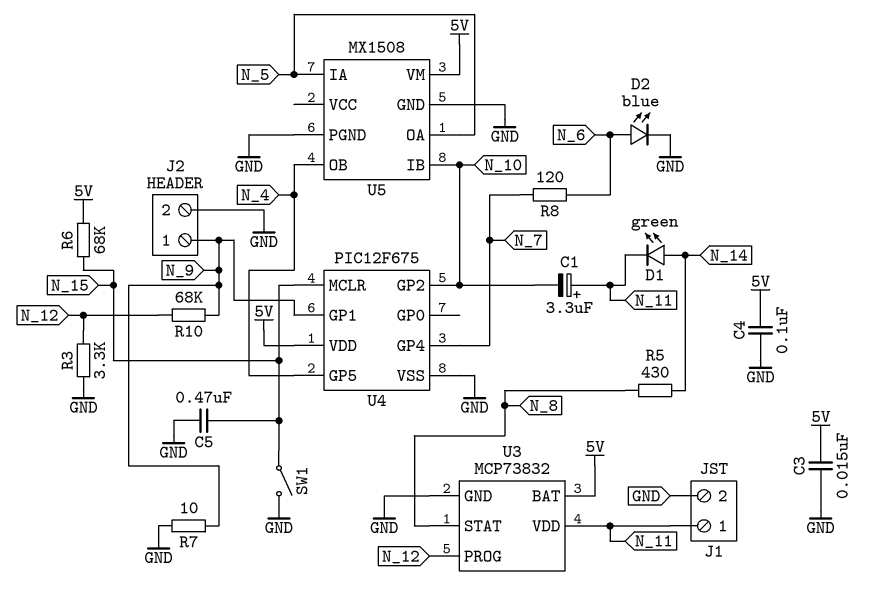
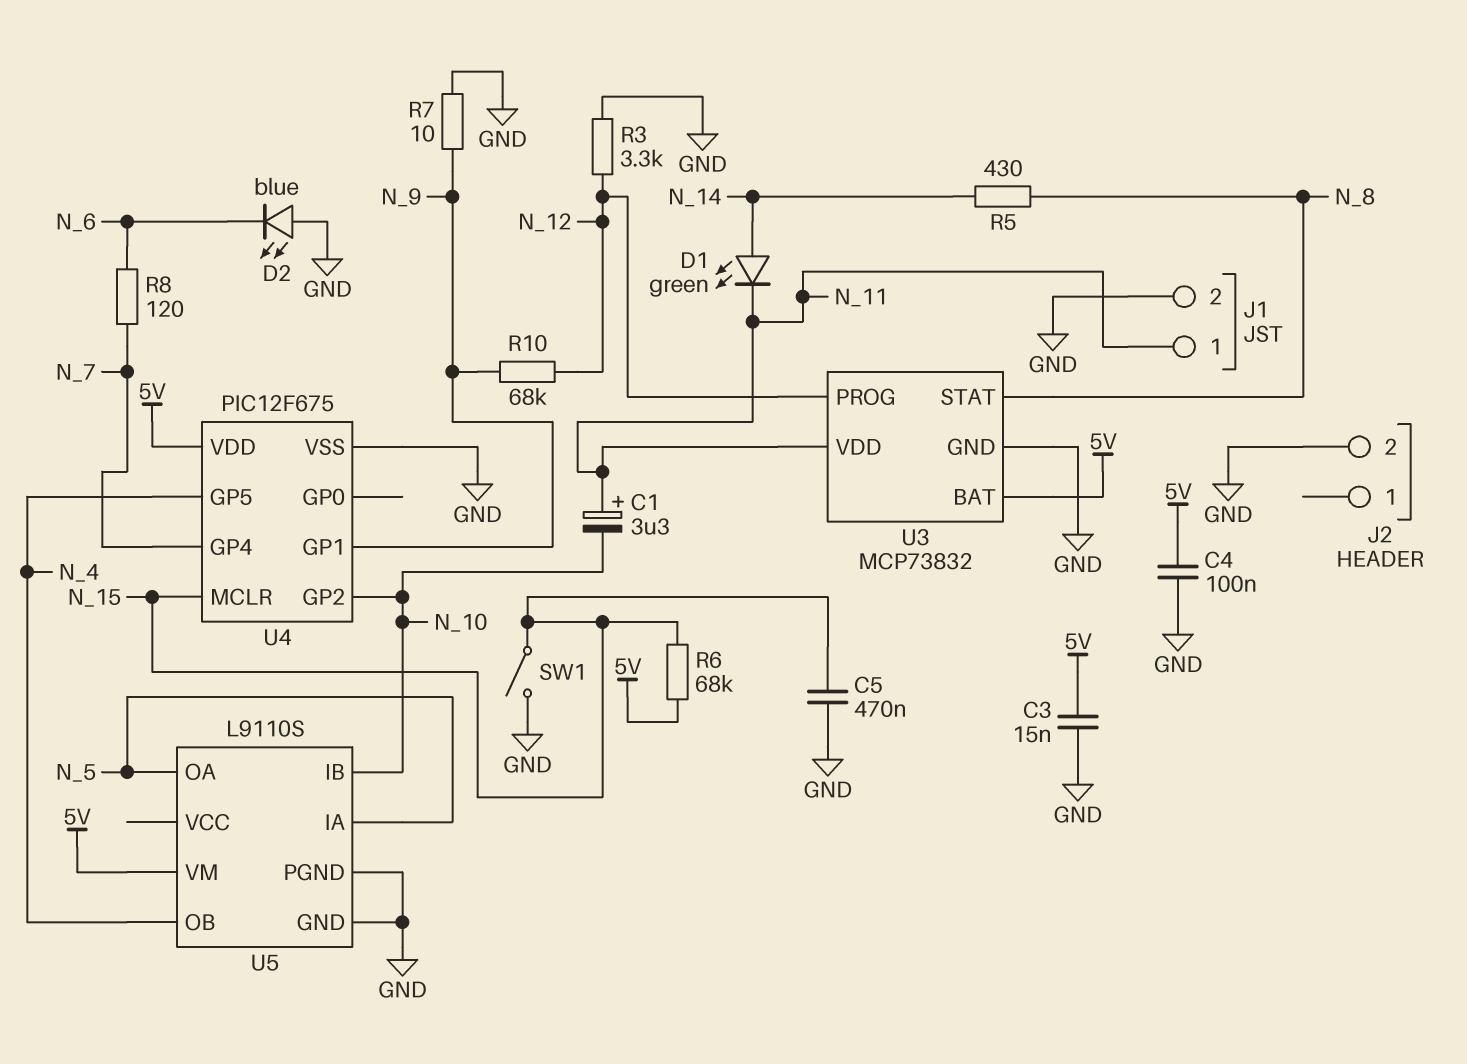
D2: LED blue (A N_6, K GND) -> LED blue (A GND, K N_6)
J2 pin 1: N_9 -> none
U5: MX1508 -> L9110S

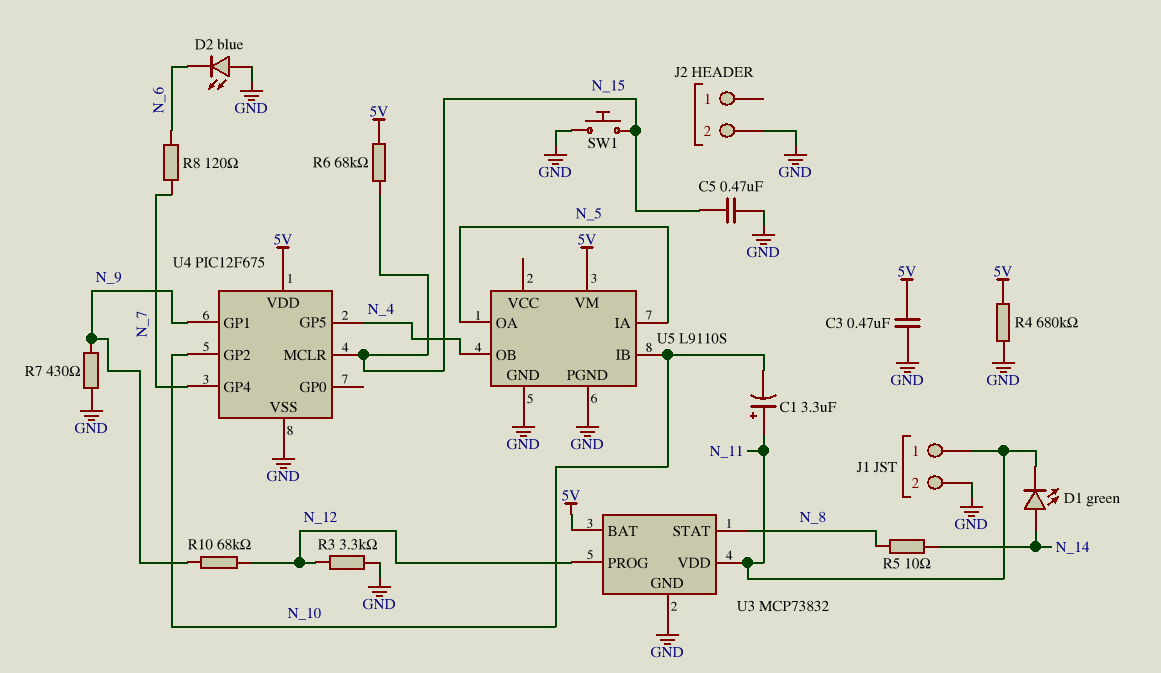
C3: 15nF (5V, GND) -> 470nF (5V, GND)
C4: 100nF (5V, GND) -> none
R4: none -> 680k (5V, GND)
R5: 430 (N_8, N_14) -> 10 (N_8, N_14)
R7: 10 (GND, N_9) -> 430 (GND, N_9)
SW1: switch (GND, N_15) -> button (GND, N_15)

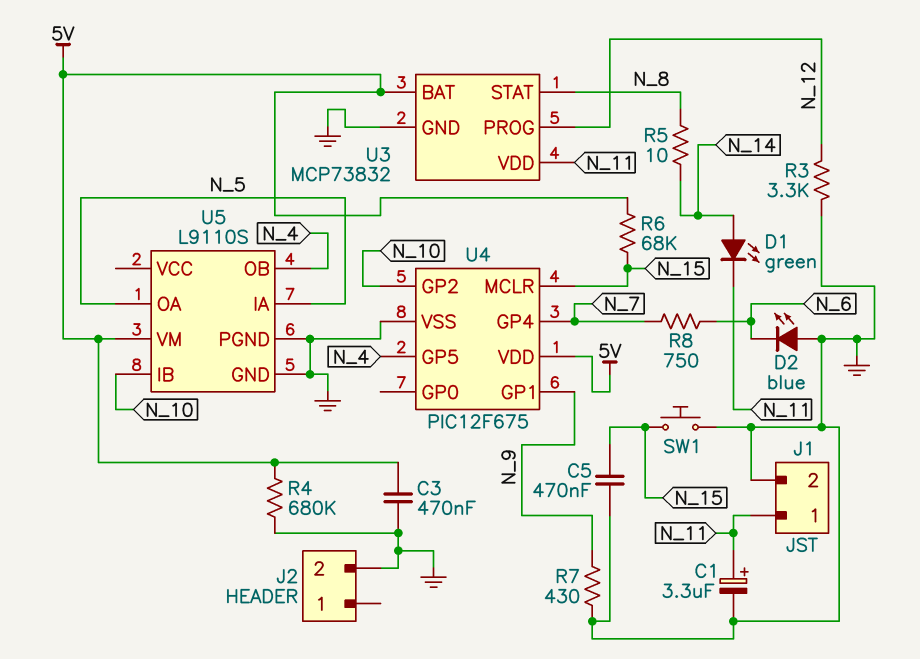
C1: 3.3uF (plus N_11, minus N_10) -> 3.3uF (plus N_11, minus GND)
R8: 120 (N_6, N_7) -> 750 (N_6, N_7)
R10: 68k (N_9, N_12) -> none

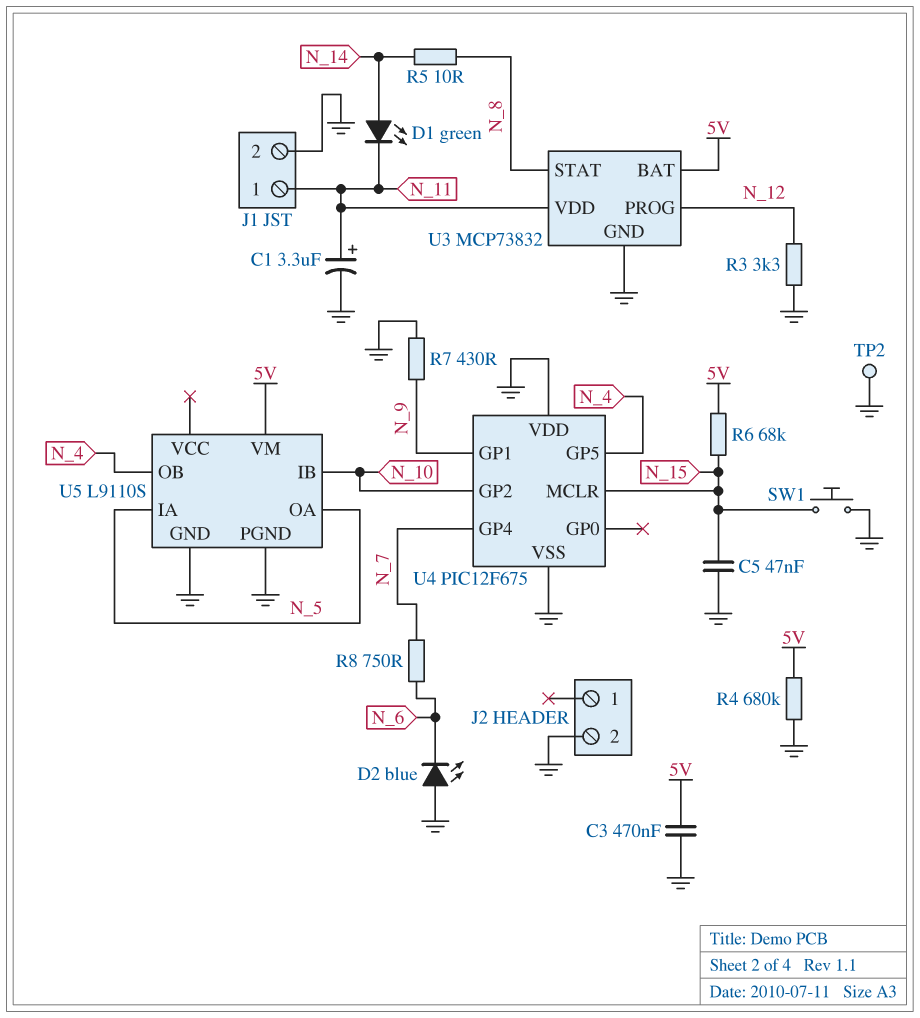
C5: 470nF (GND, N_15) -> 47nF (GND, N_15)
TP2: none -> test point (GND)
U4 pin VDD: 5V -> GND

